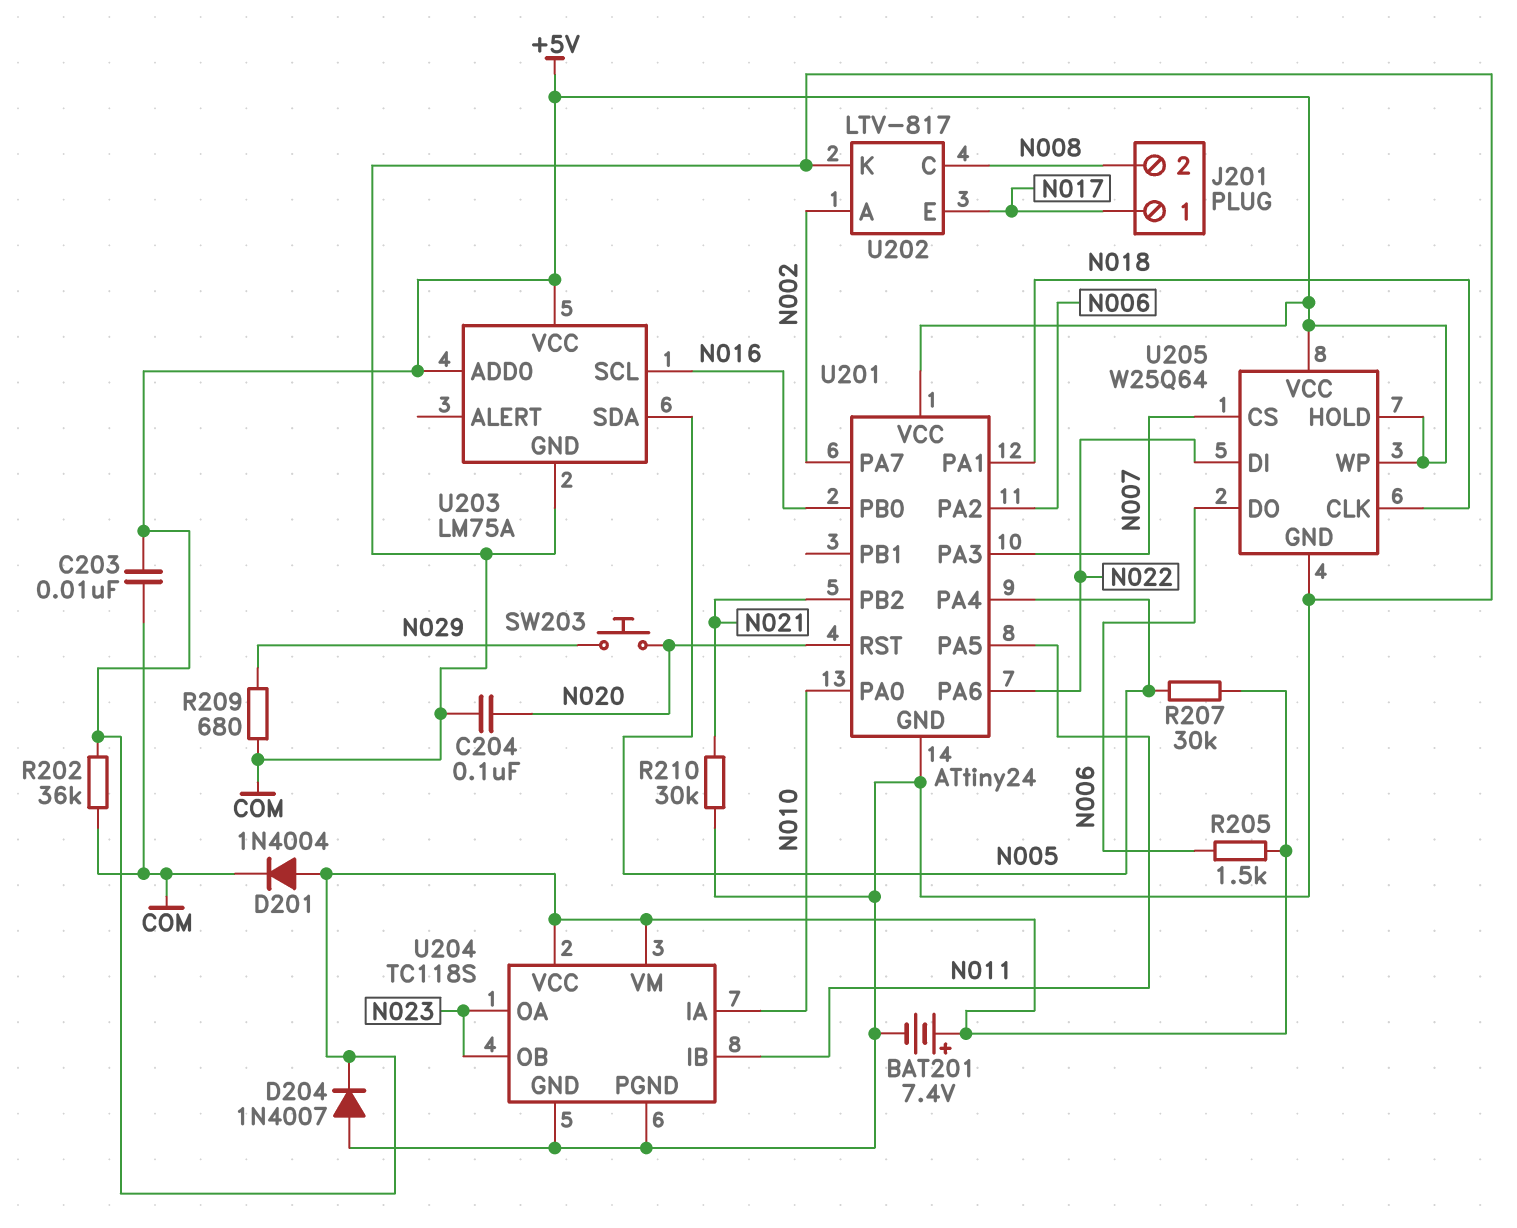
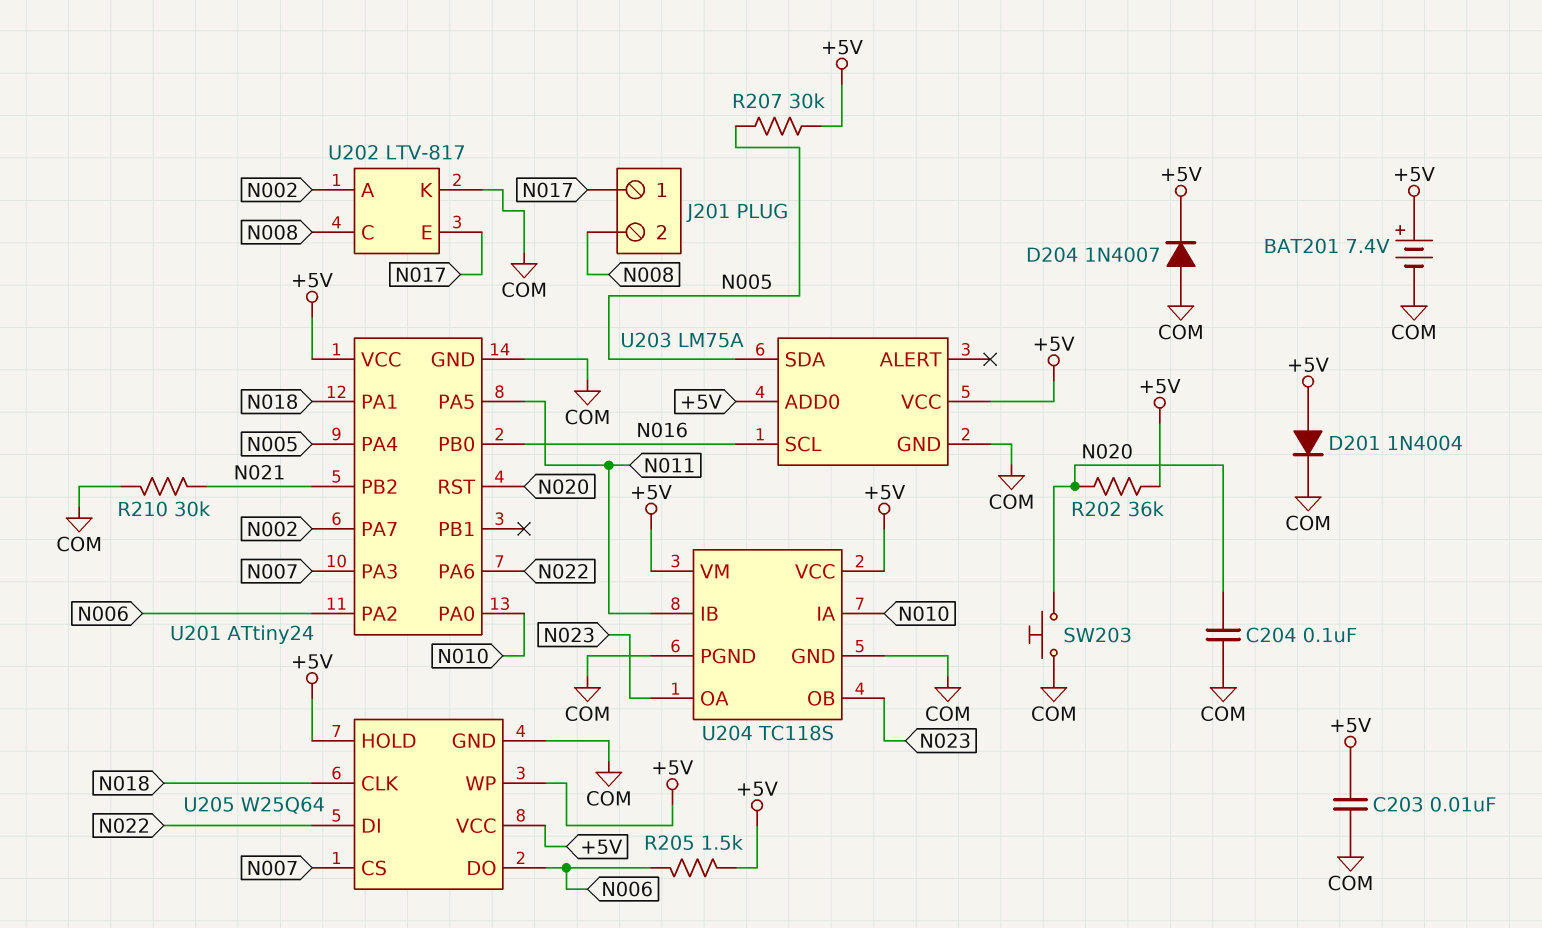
R202: 36k (+5V, COM) -> 36k (+5V, N020)
R209: 680 (COM, N029) -> none
SW203: button (N020, N029) -> button (COM, N020)

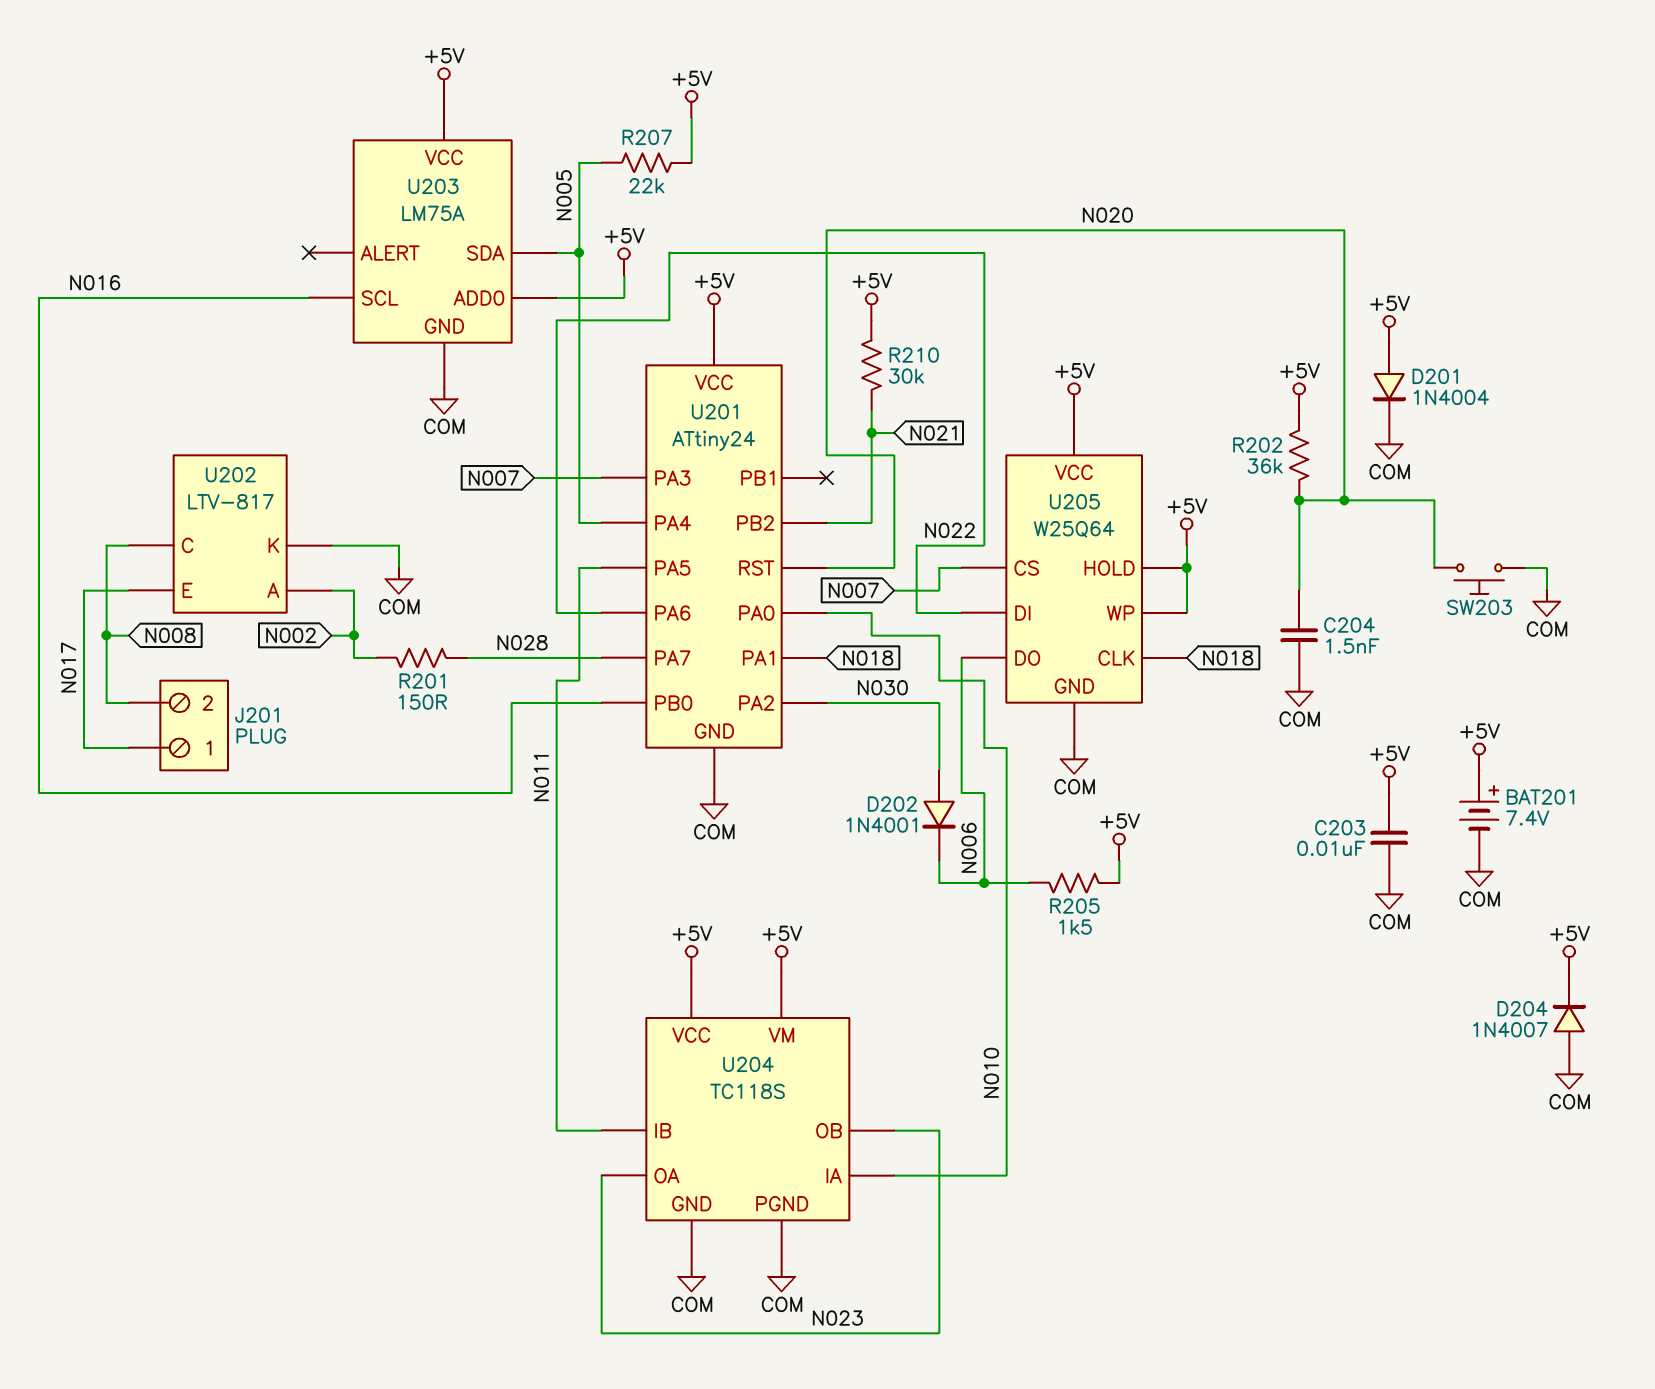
C204: 100nF (COM, N020) -> 1.5nF (COM, N020)
D202: none -> diode 1N4001 (A N030, K N006)
R201: none -> 150 (N002, N028)
R207: 30k (+5V, N005) -> 22k (+5V, N005)
R210: 30k (COM, N021) -> 30k (+5V, N021)
U201 pin PA2: N006 -> N030
U201 pin PA7: N002 -> N028

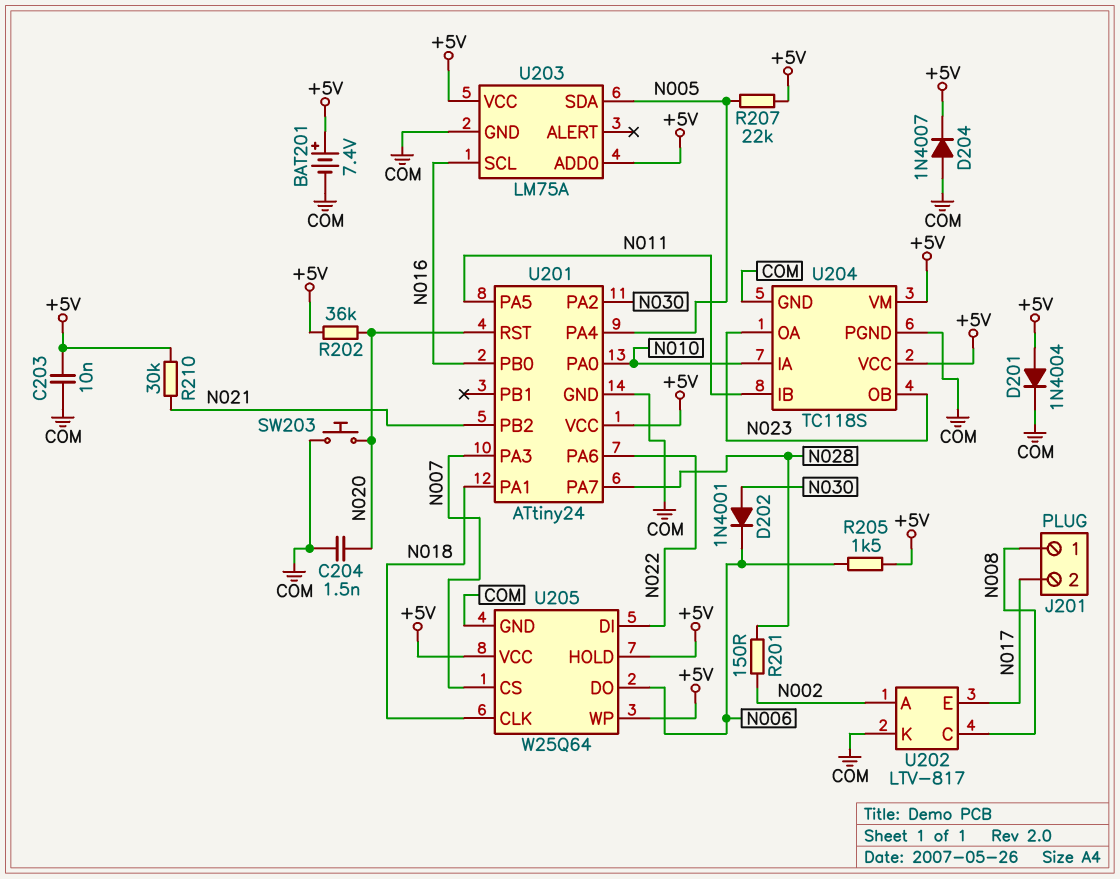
J201 pin 1: N017 -> N008
J201 pin 2: N008 -> N017

